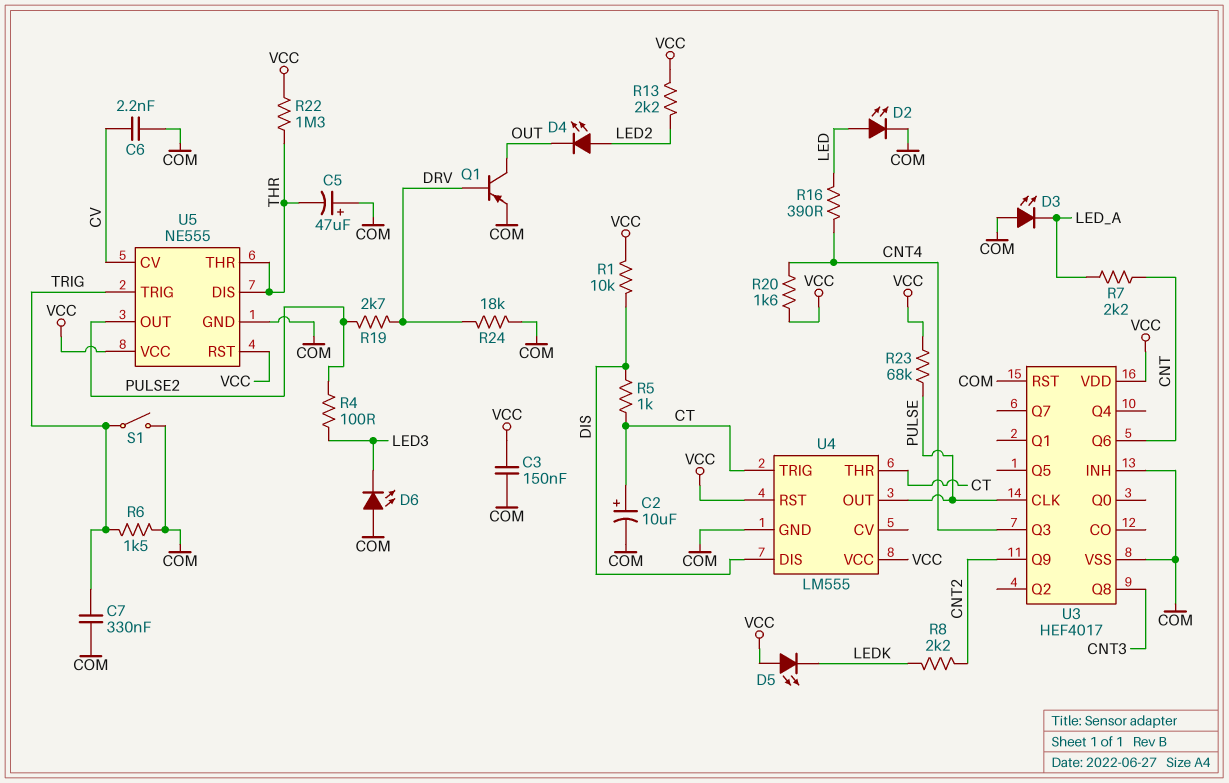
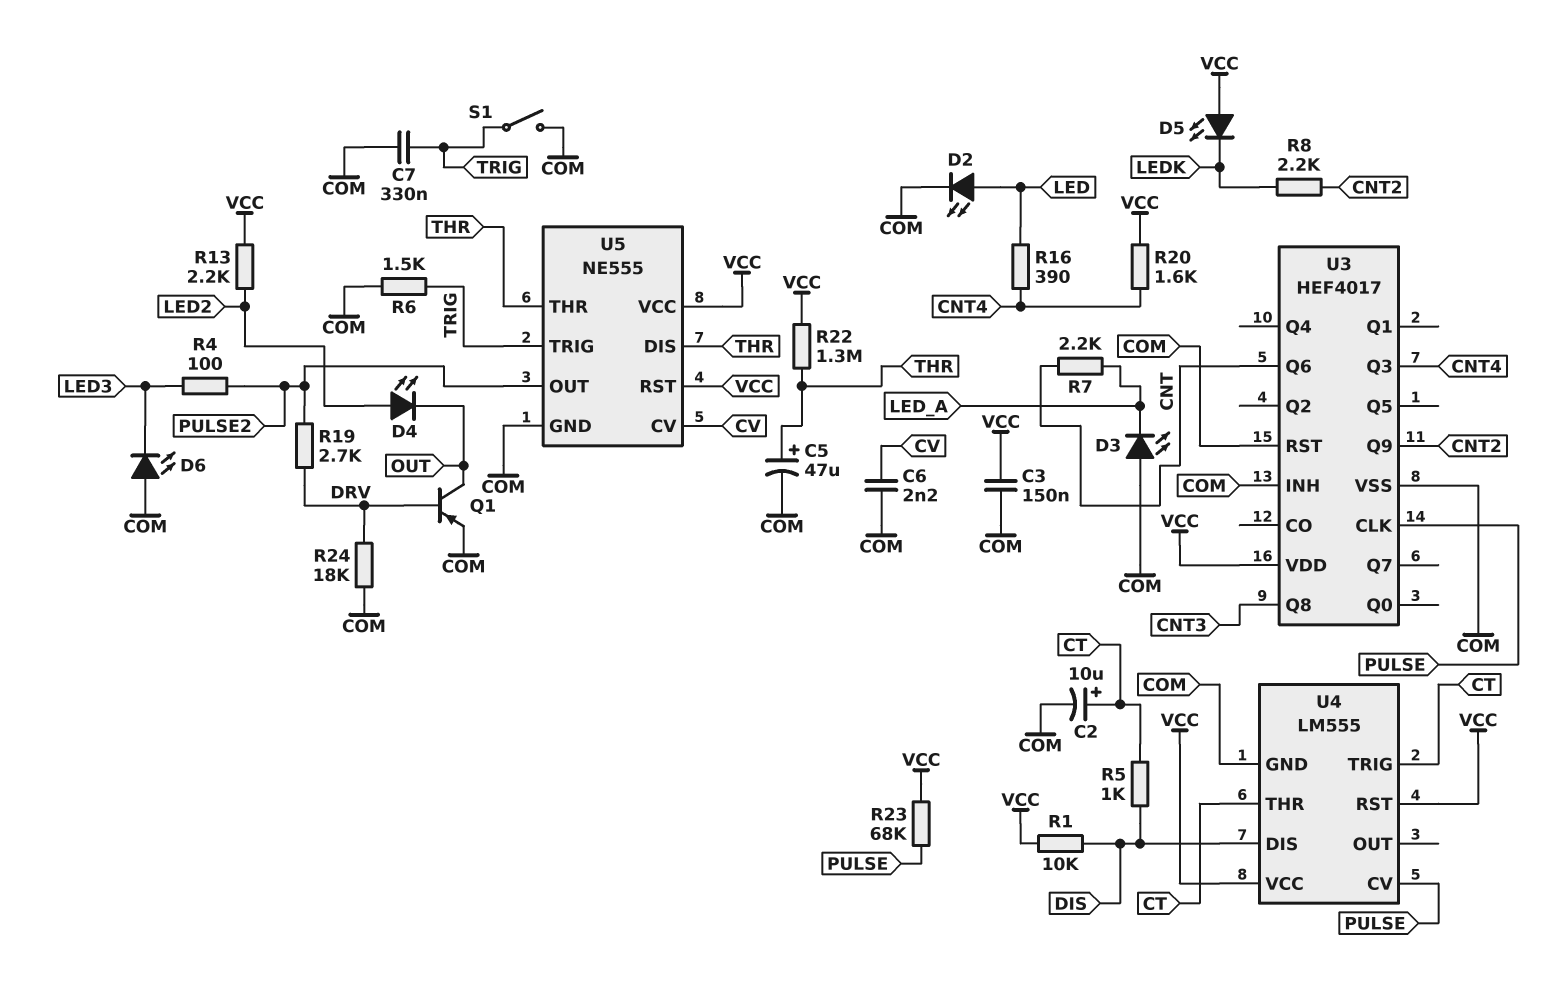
C5: 47uF (plus COM, minus THR) -> 47uF (plus THR, minus COM)
U4 pin CV: none -> PULSE
U4 pin OUT: PULSE -> none

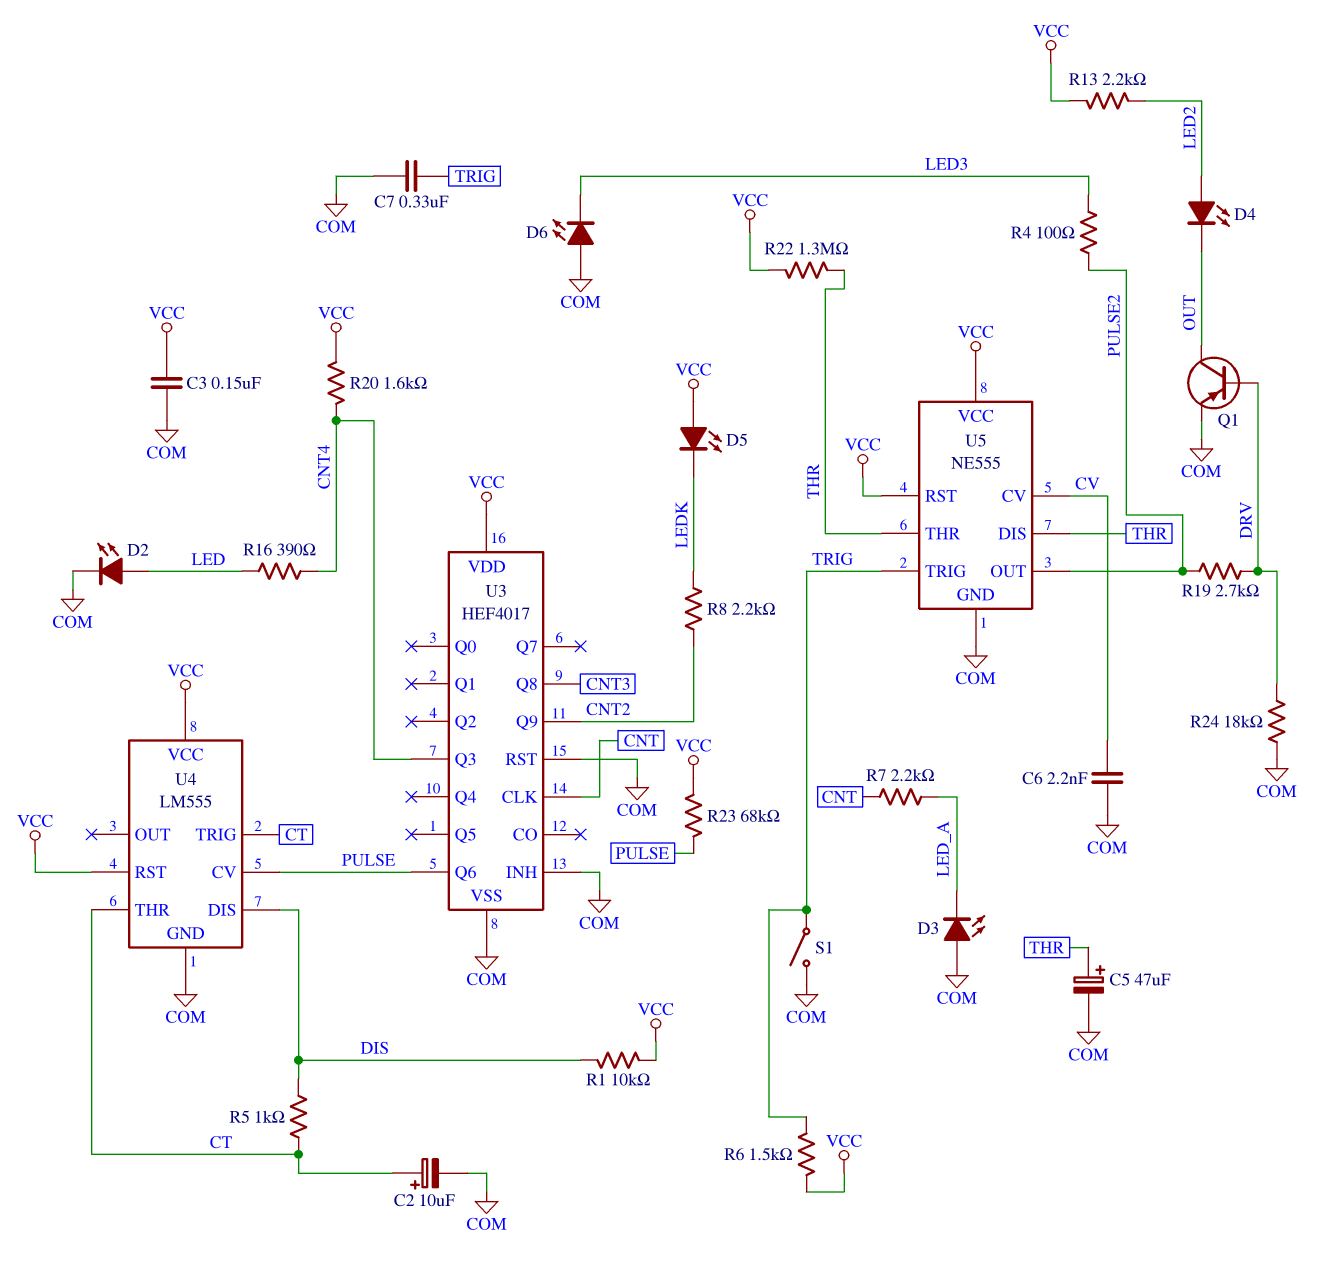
R6: 1.5k (COM, TRIG) -> 1.5k (TRIG, VCC)
U3 pin CLK: PULSE -> CNT
U3 pin Q6: CNT -> PULSE

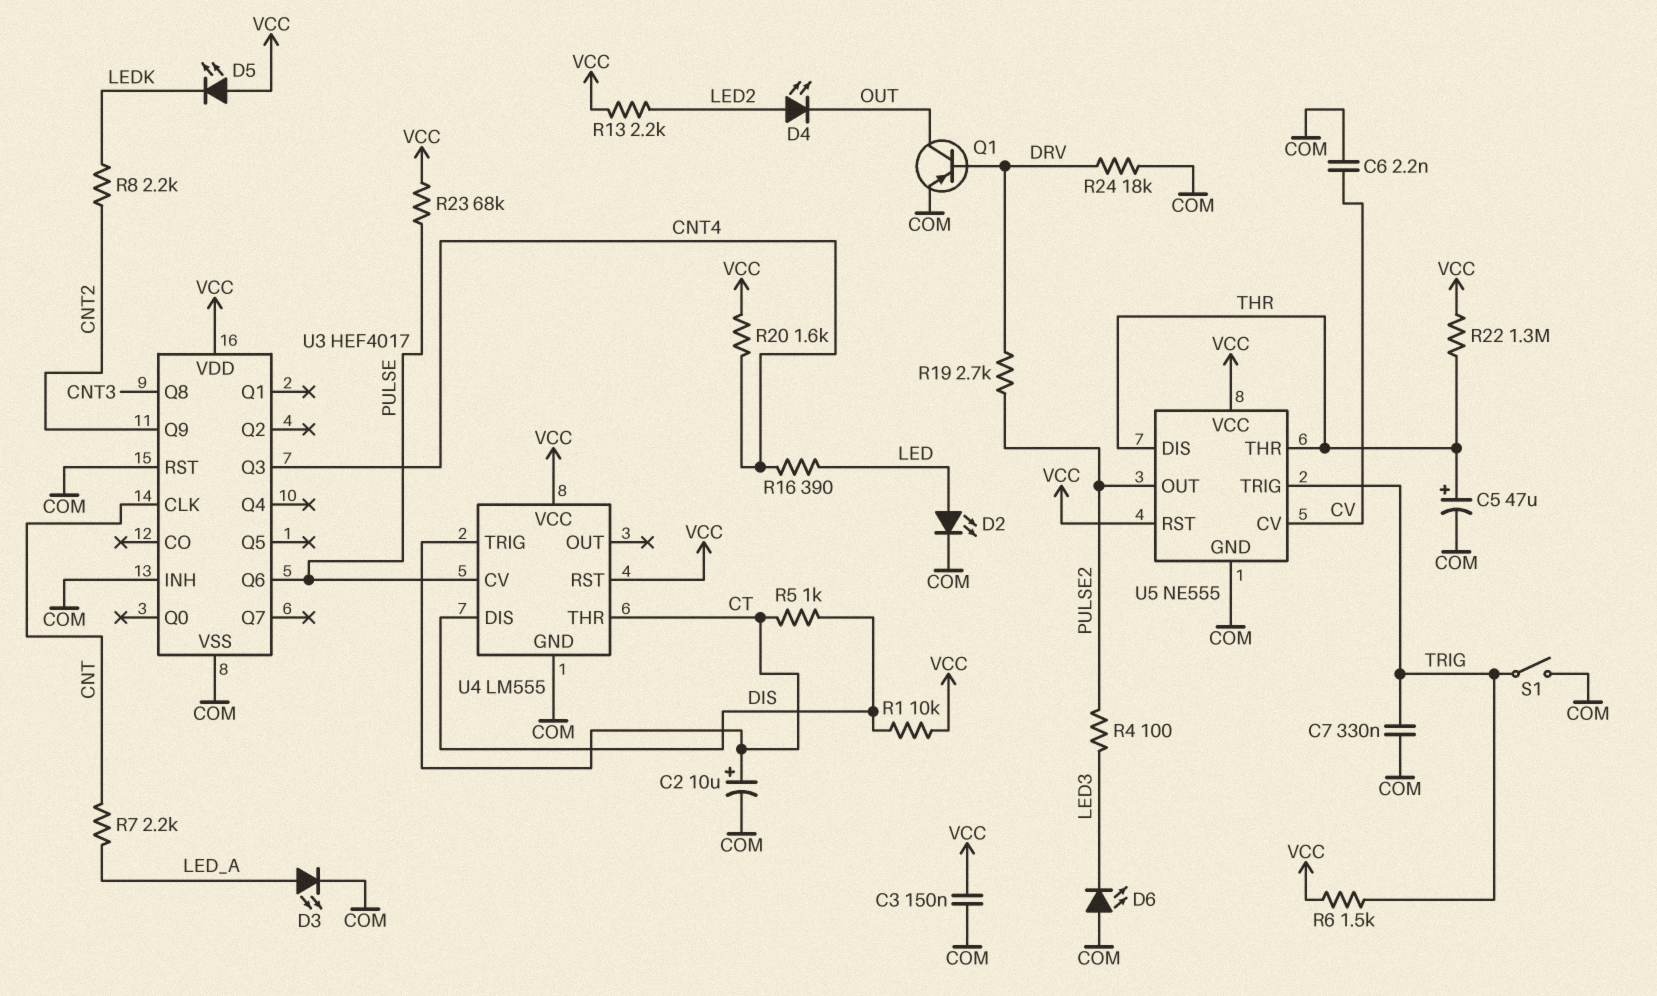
D3: LED (A COM, K LED_A) -> LED (A LED_A, K COM)

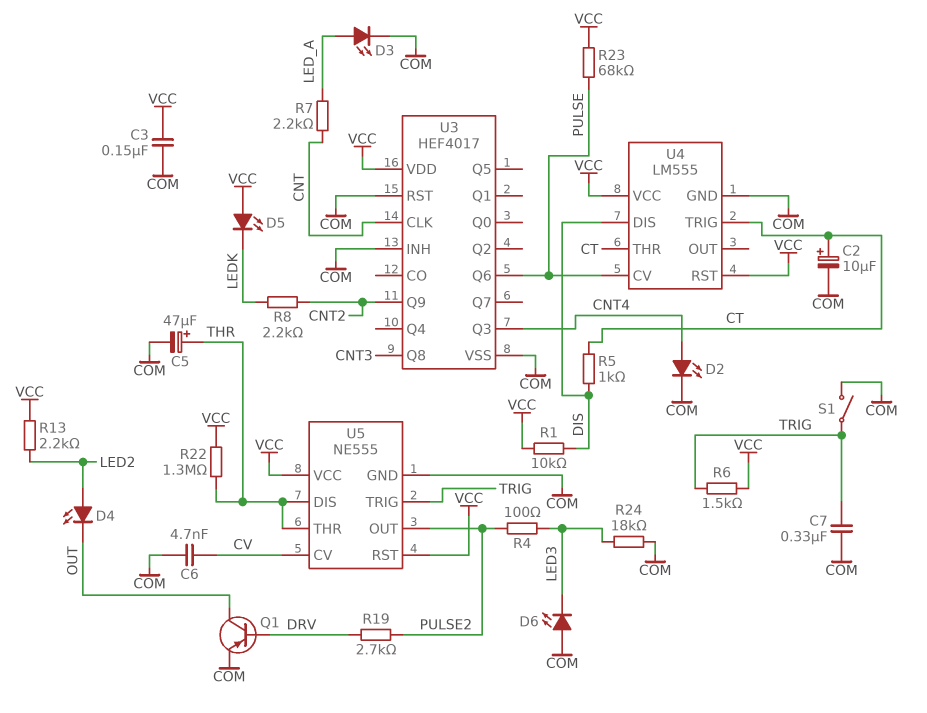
C6: 2.2nF (COM, CV) -> 4.7nF (COM, CV)
D2: LED (A LED, K COM) -> LED (A CNT4, K COM)
R16: 390 (CNT4, LED) -> none
R20: 1.6k (CNT4, VCC) -> none
R24: 18k (COM, DRV) -> 18k (COM, LED3)

